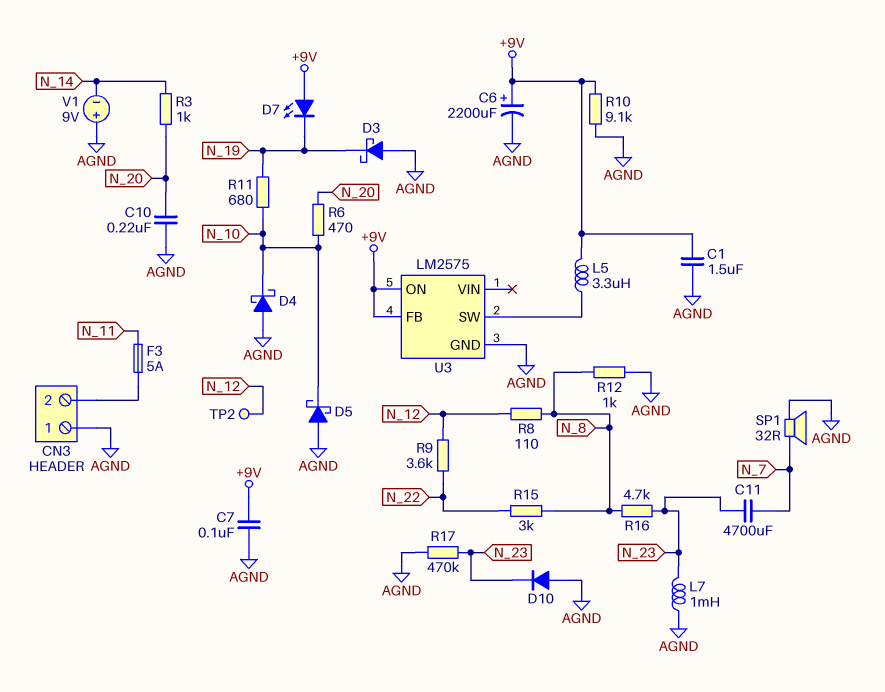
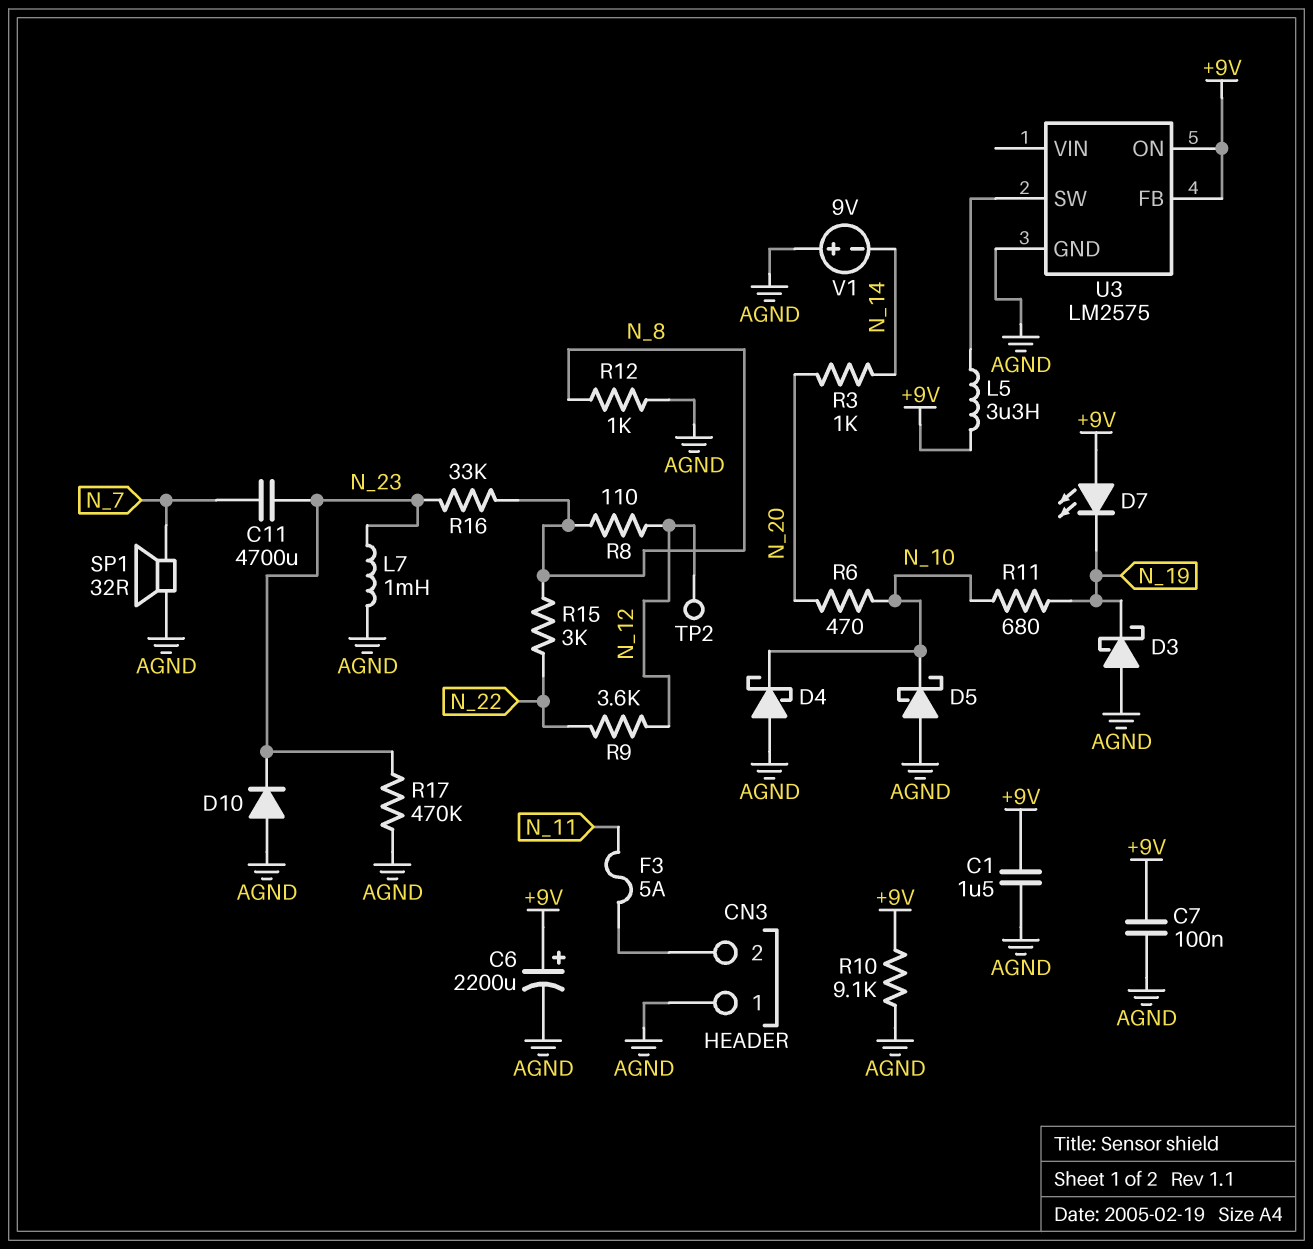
C10: 220nF (AGND, N_20) -> none
R16: 4.7k (N_8, N_23) -> 33k (N_8, N_23)

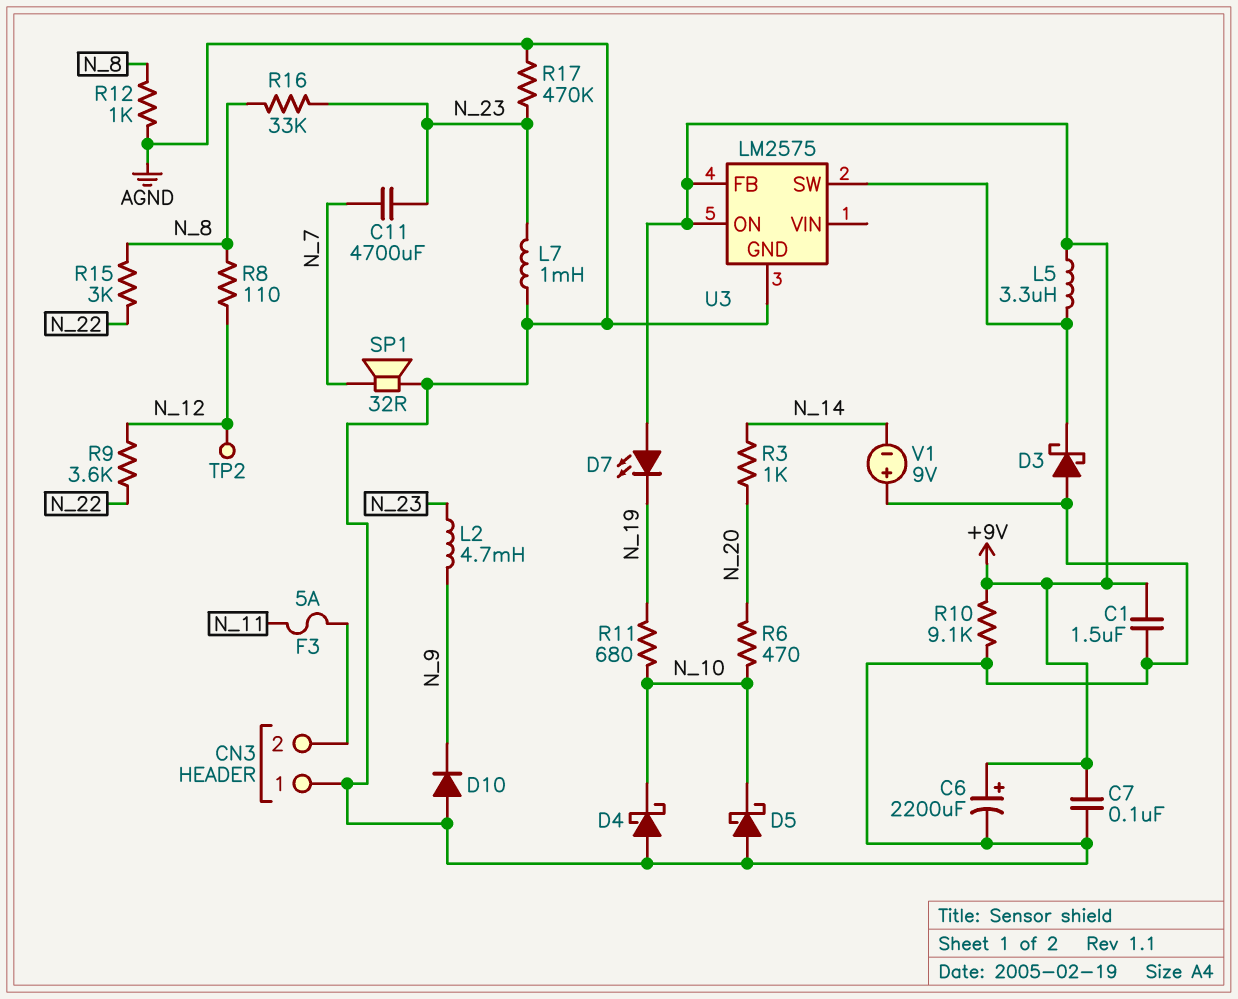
D3: schottky (A AGND, K N_19) -> schottky (A AGND, K U3/SW)
D10: diode (A AGND, K N_23) -> diode (A AGND, K N_9)
L2: none -> 4.7mH (N_9, N_23)

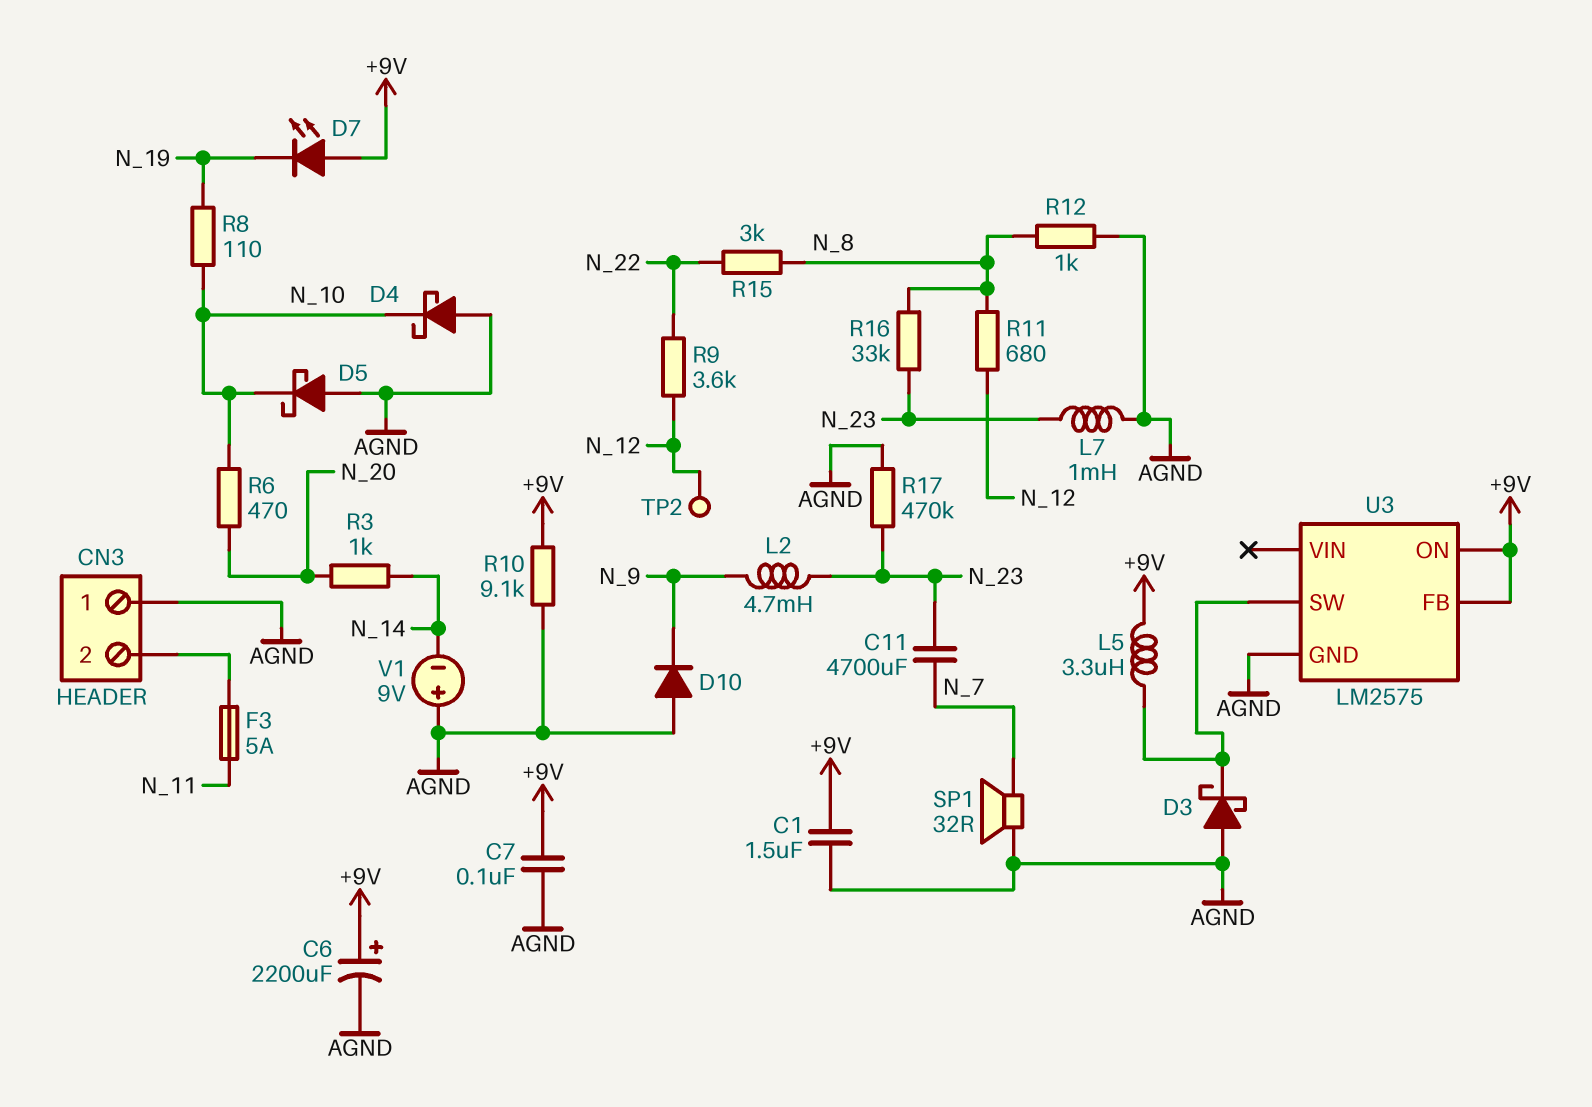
R8: 110 (N_8, N_12) -> 110 (N_10, N_19)
R11: 680 (N_10, N_19) -> 680 (N_8, N_12)

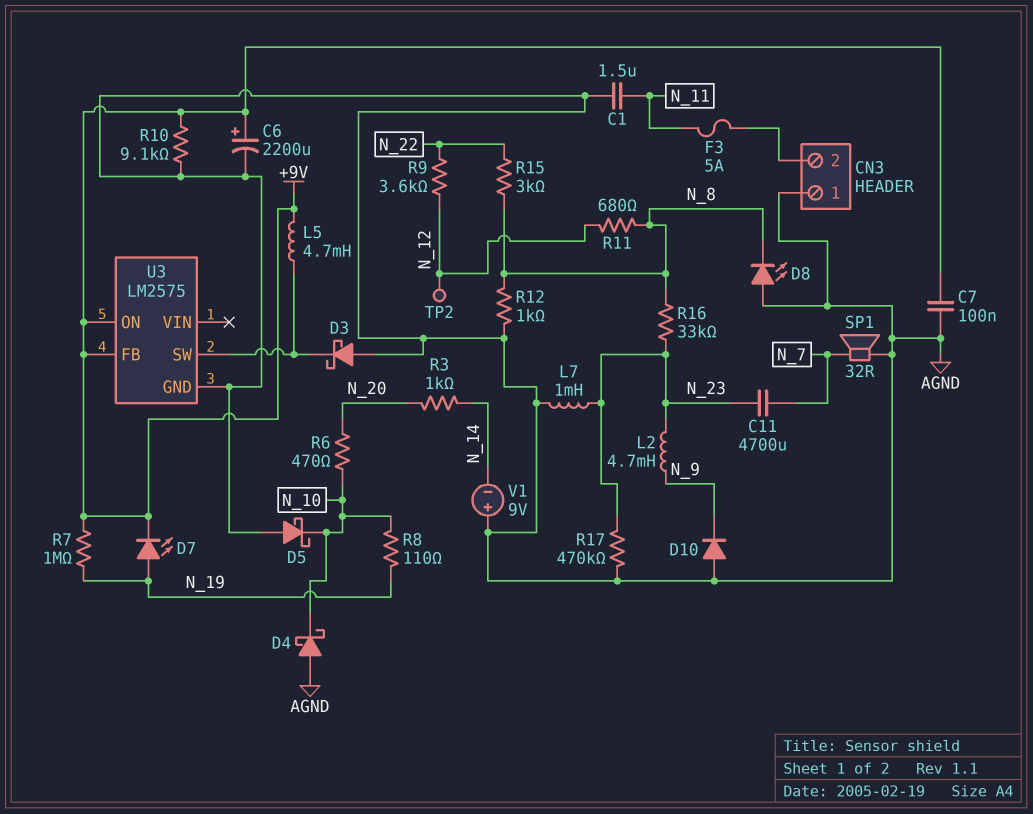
C1: 1.5uF (+9V, AGND) -> 1.5uF (AGND, N_11)
D7: LED (A +9V, K N_19) -> LED (A N_19, K +9V)
D8: none -> LED (A AGND, K N_8)
L5: 3.3uH (+9V, U3/SW) -> 4.7mH (+9V, U3/SW)
R7: none -> 1M (+9V, N_19)

